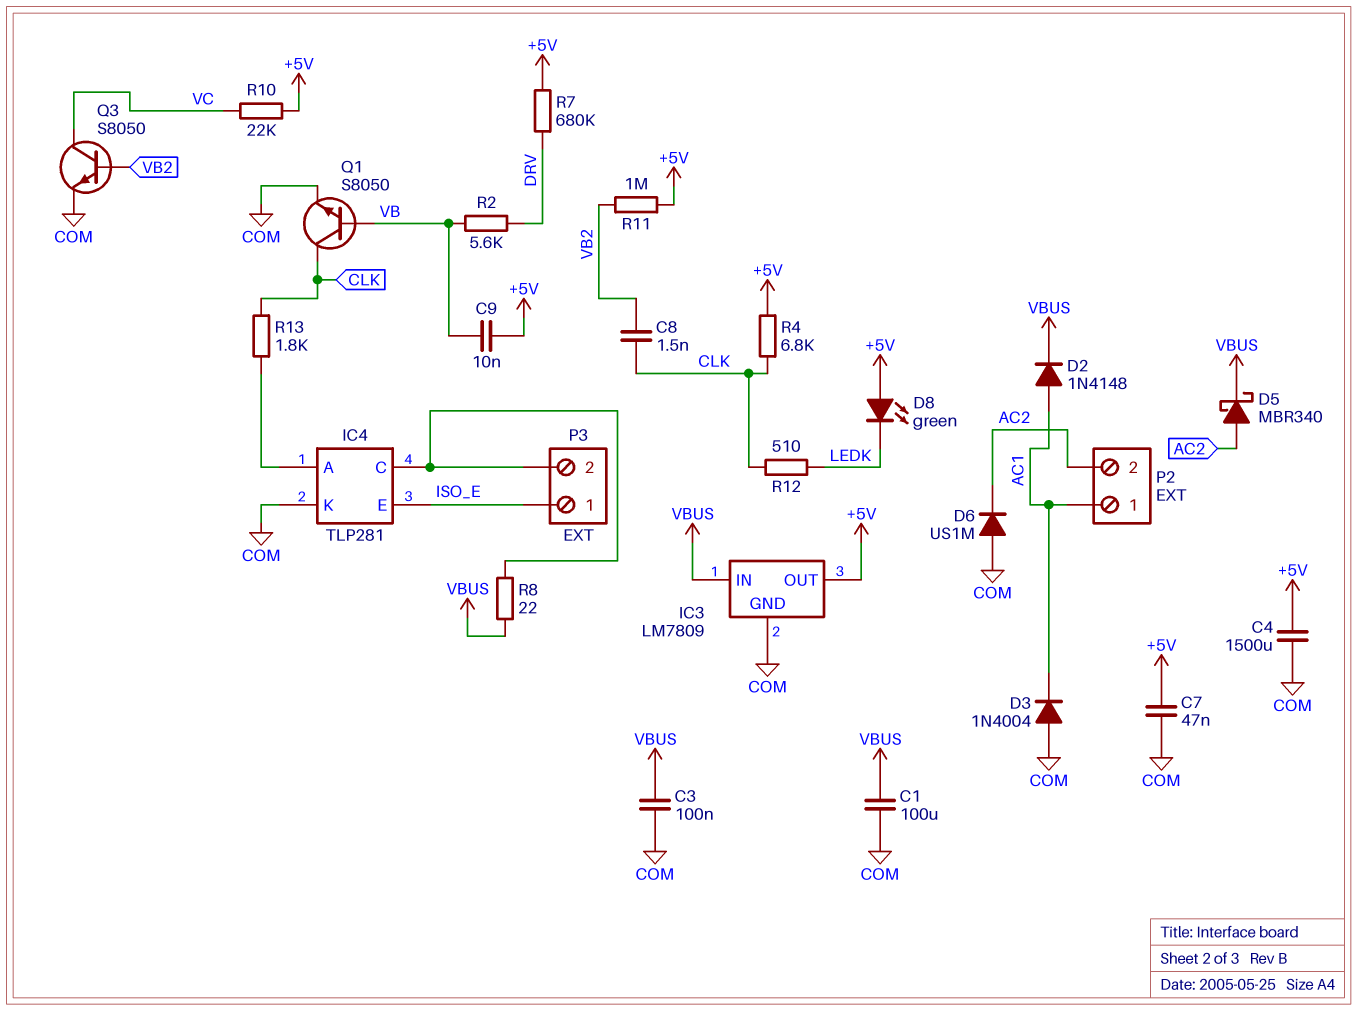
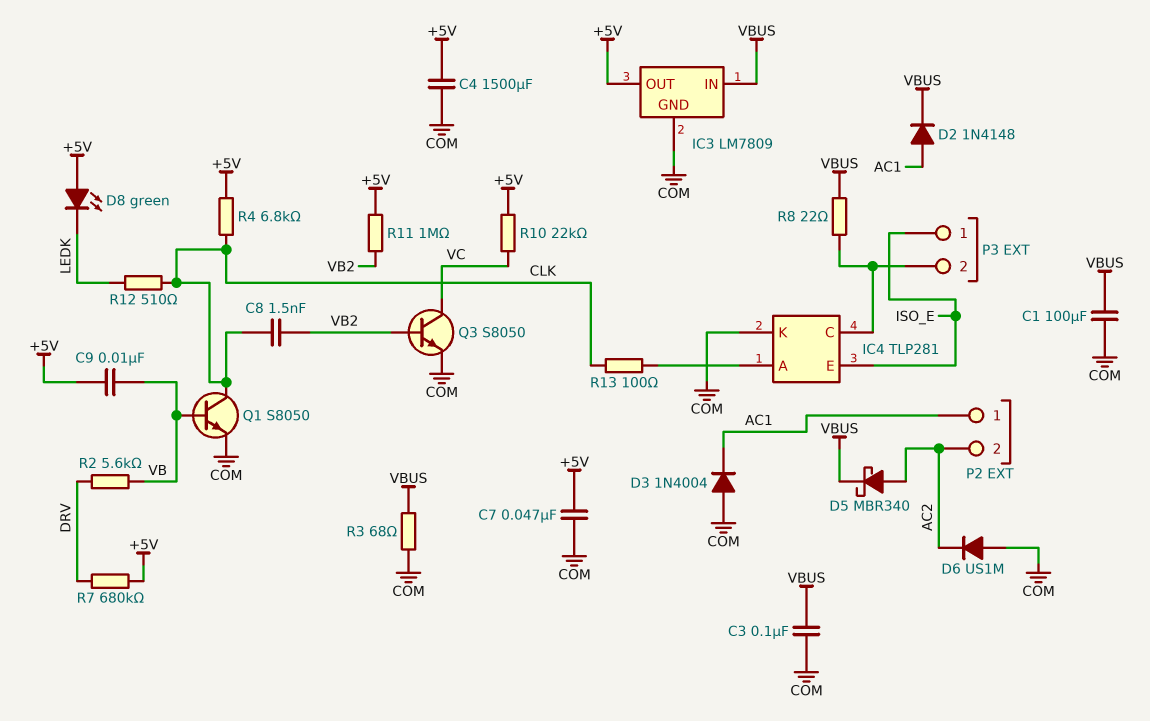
R3: none -> 68 (COM, VBUS)
R13: 1.8k (CLK, IC4/A) -> 100 (CLK, IC4/A)

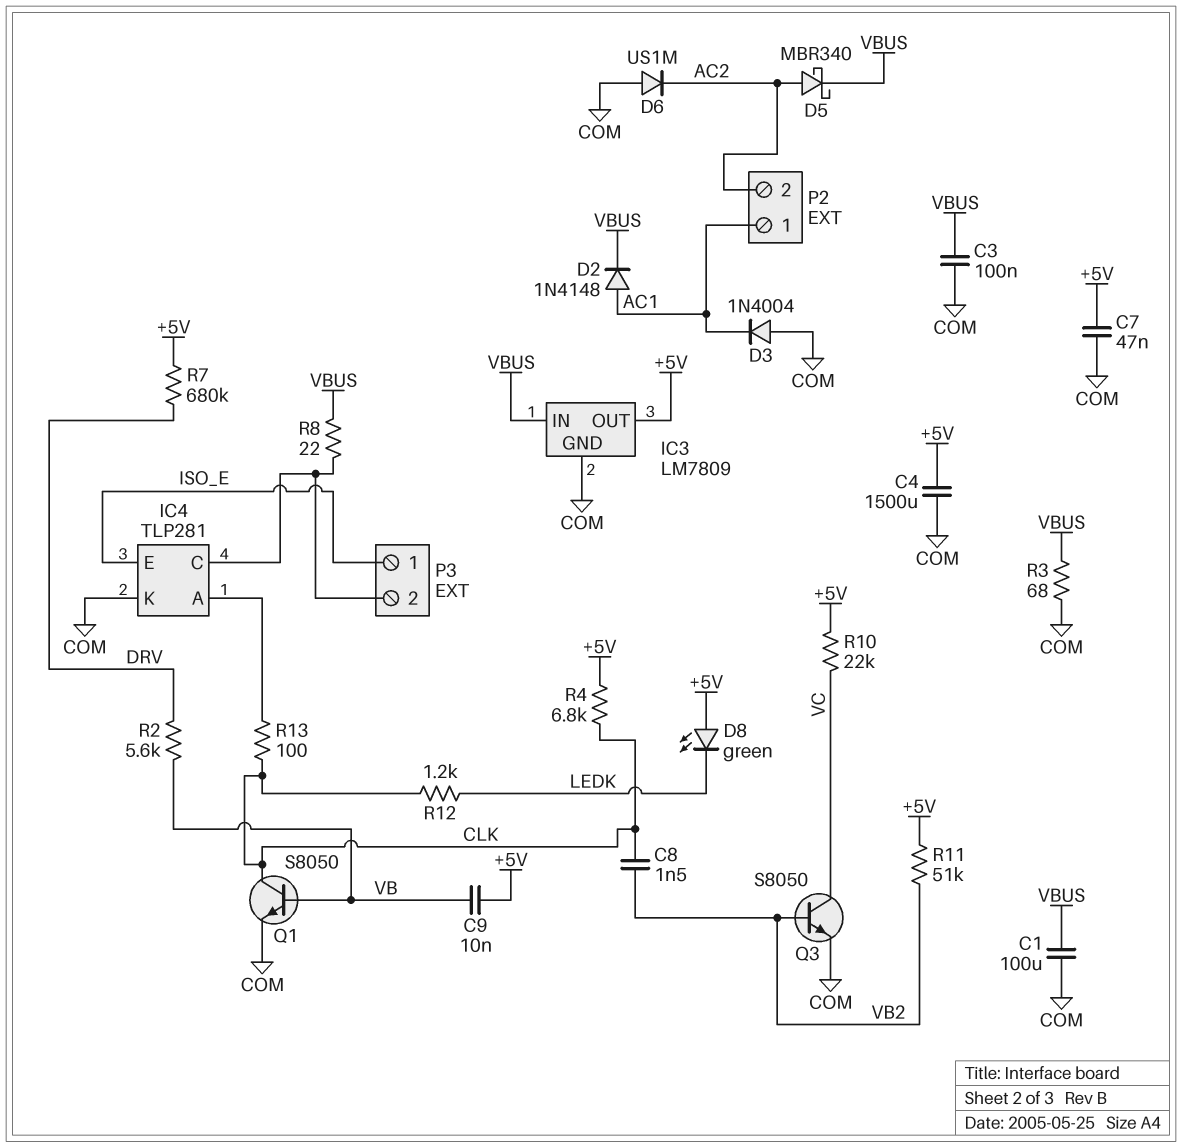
R11: 1M (+5V, VB2) -> 51k (+5V, VB2)
R12: 510 (CLK, LEDK) -> 1.2k (CLK, LEDK)

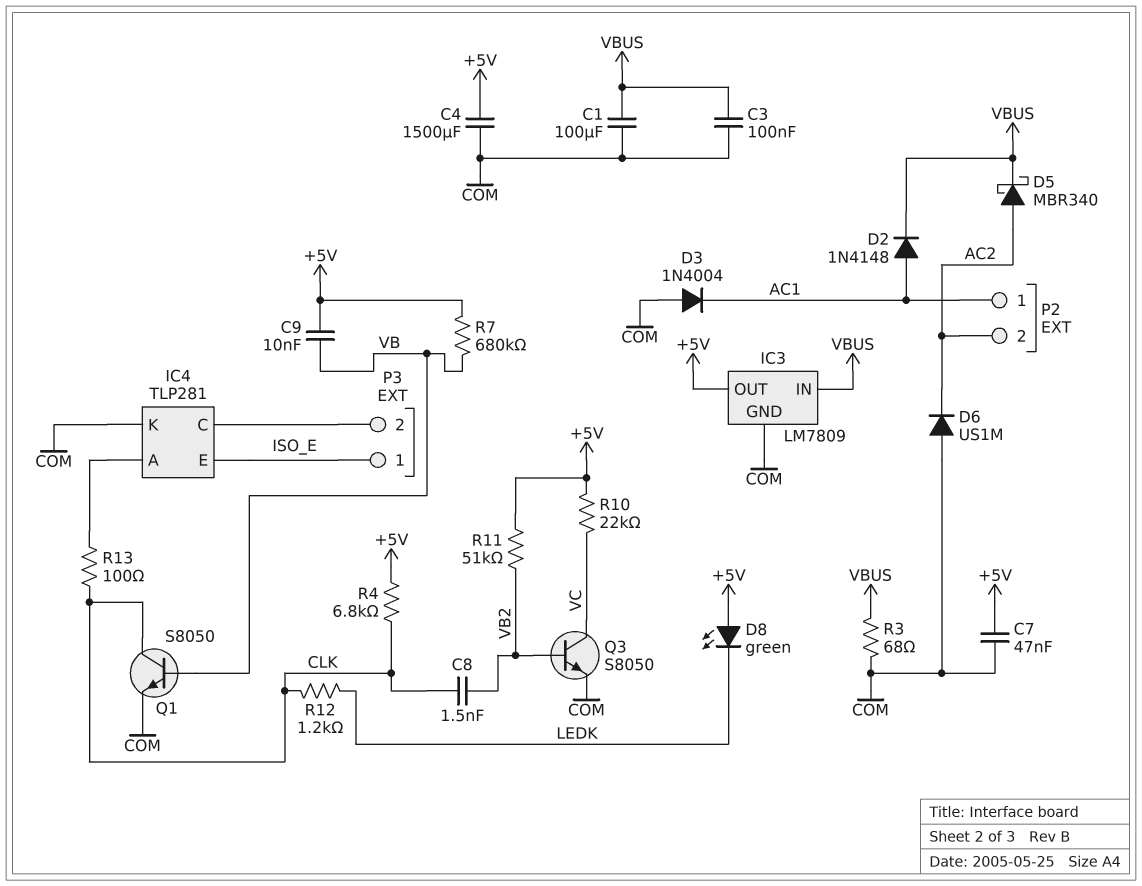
R2: 5.6k (DRV, VB) -> none
R7: 680k (+5V, DRV) -> 680k (+5V, VB)
R8: 22 (IC4/C, VBUS) -> none

